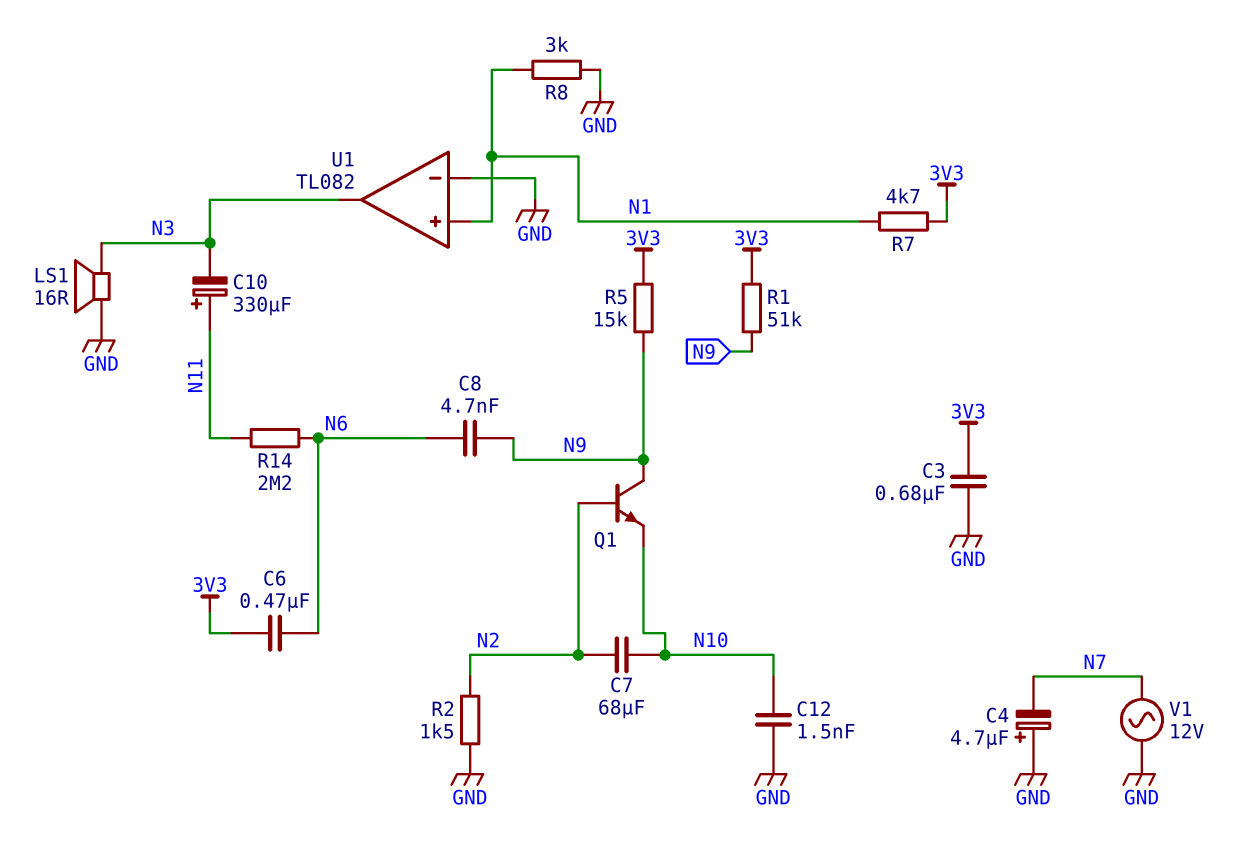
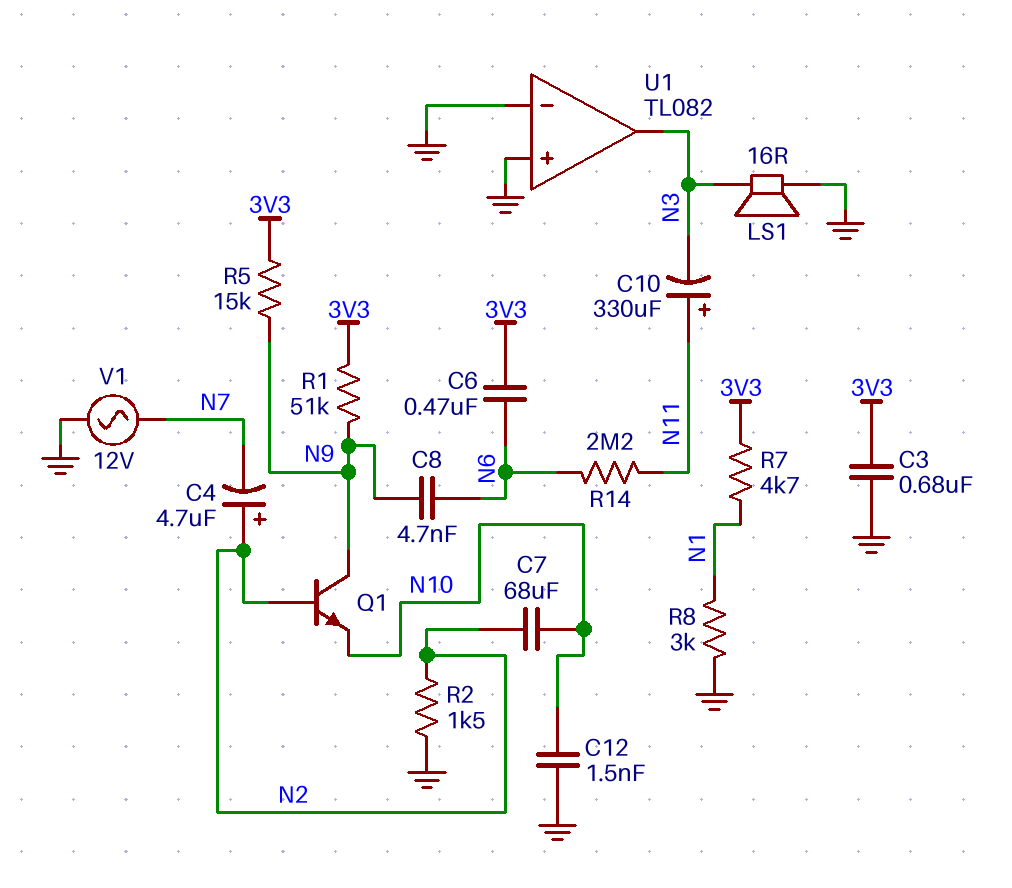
C4: 4.7uF (plus GND, minus N7) -> 4.7uF (plus N2, minus N7)
U1 pin in+: N1 -> GND

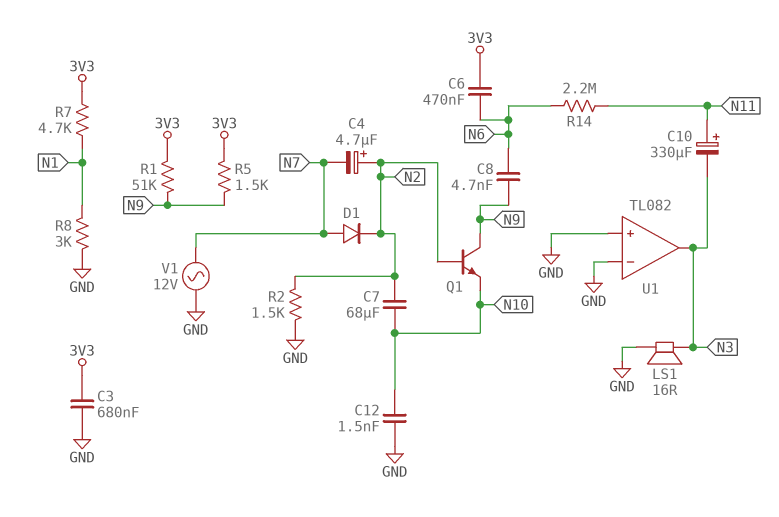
D1: none -> diode (A N7, K N2)
R5: 15k (3V3, N9) -> 1.5k (3V3, N9)

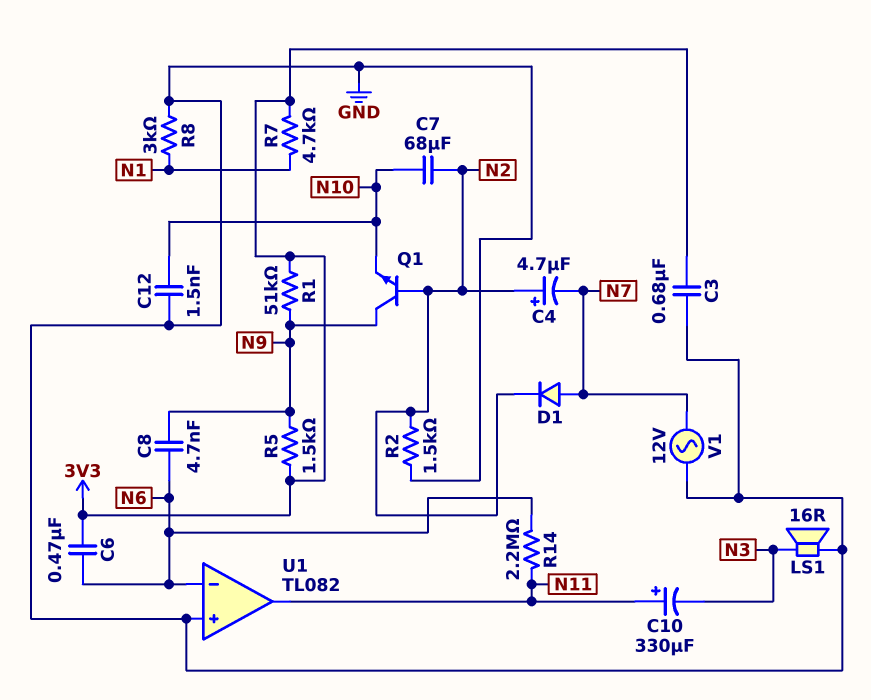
U1 pin in-: GND -> N6
U1 pin out: N3 -> N11

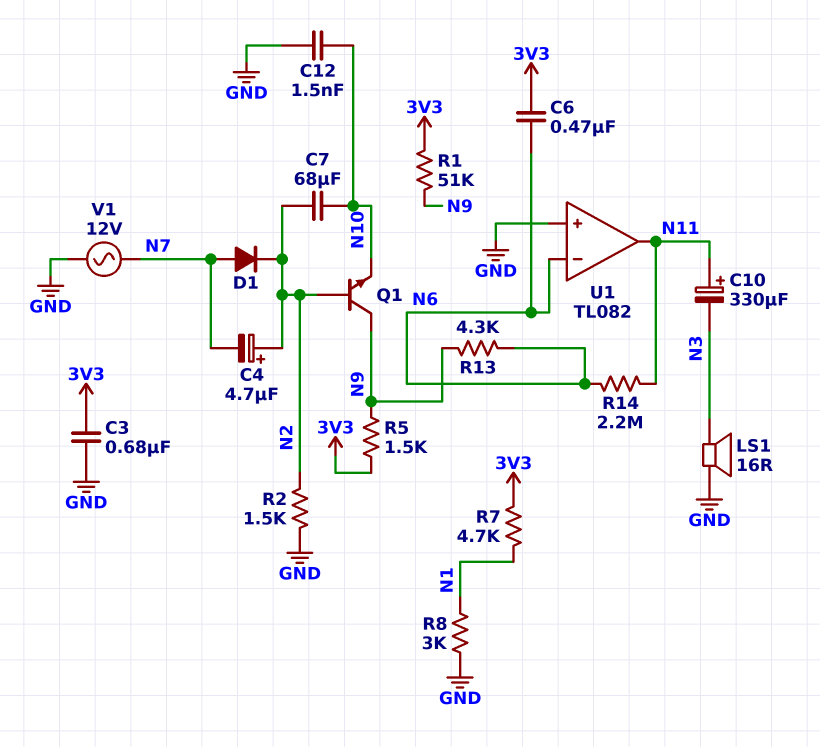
C8: 4.7nF (N6, N9) -> none
R13: none -> 4.3k (N6, N9)

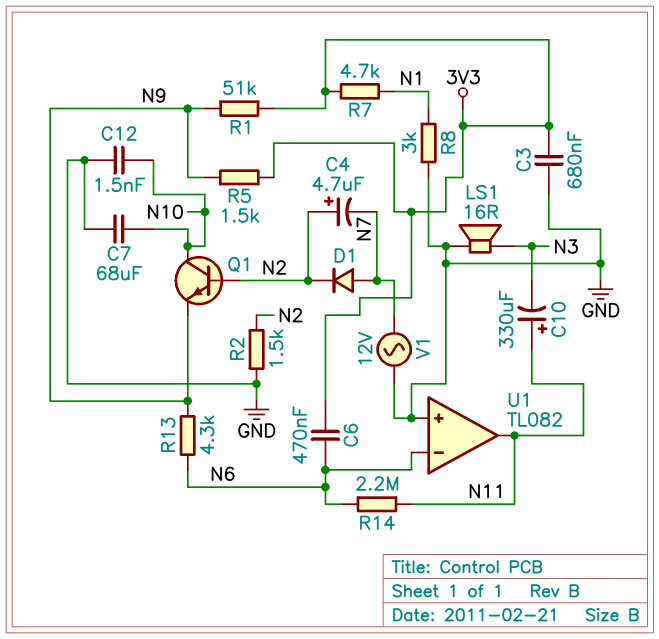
C7: 68uF (N2, N10) -> 68uF (GND, N10)
Q1: NPN (B N2, C N9, E N10) -> NPN (B N2, C N10, E N9)

